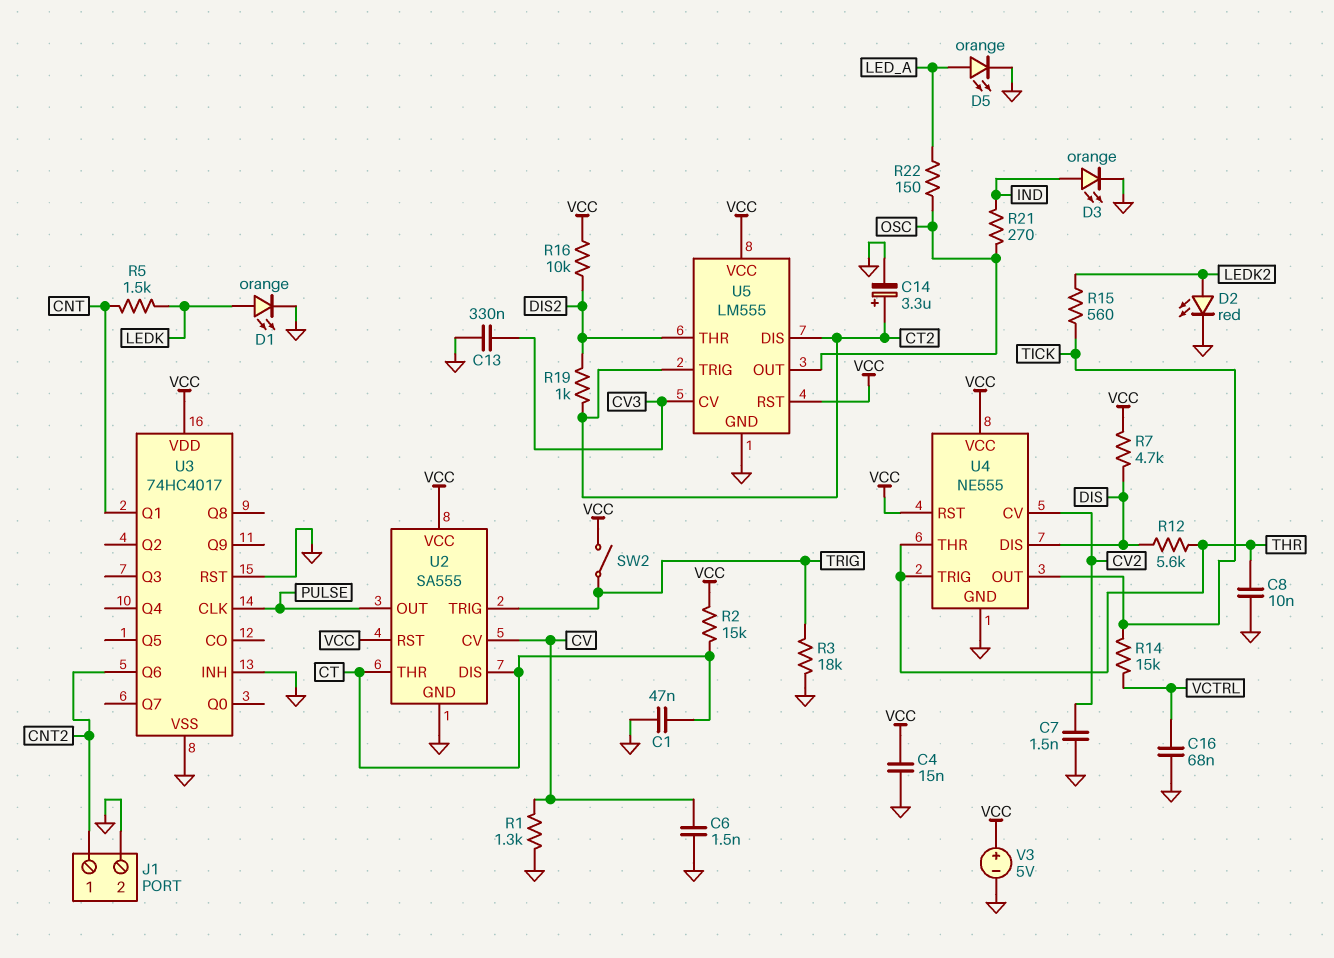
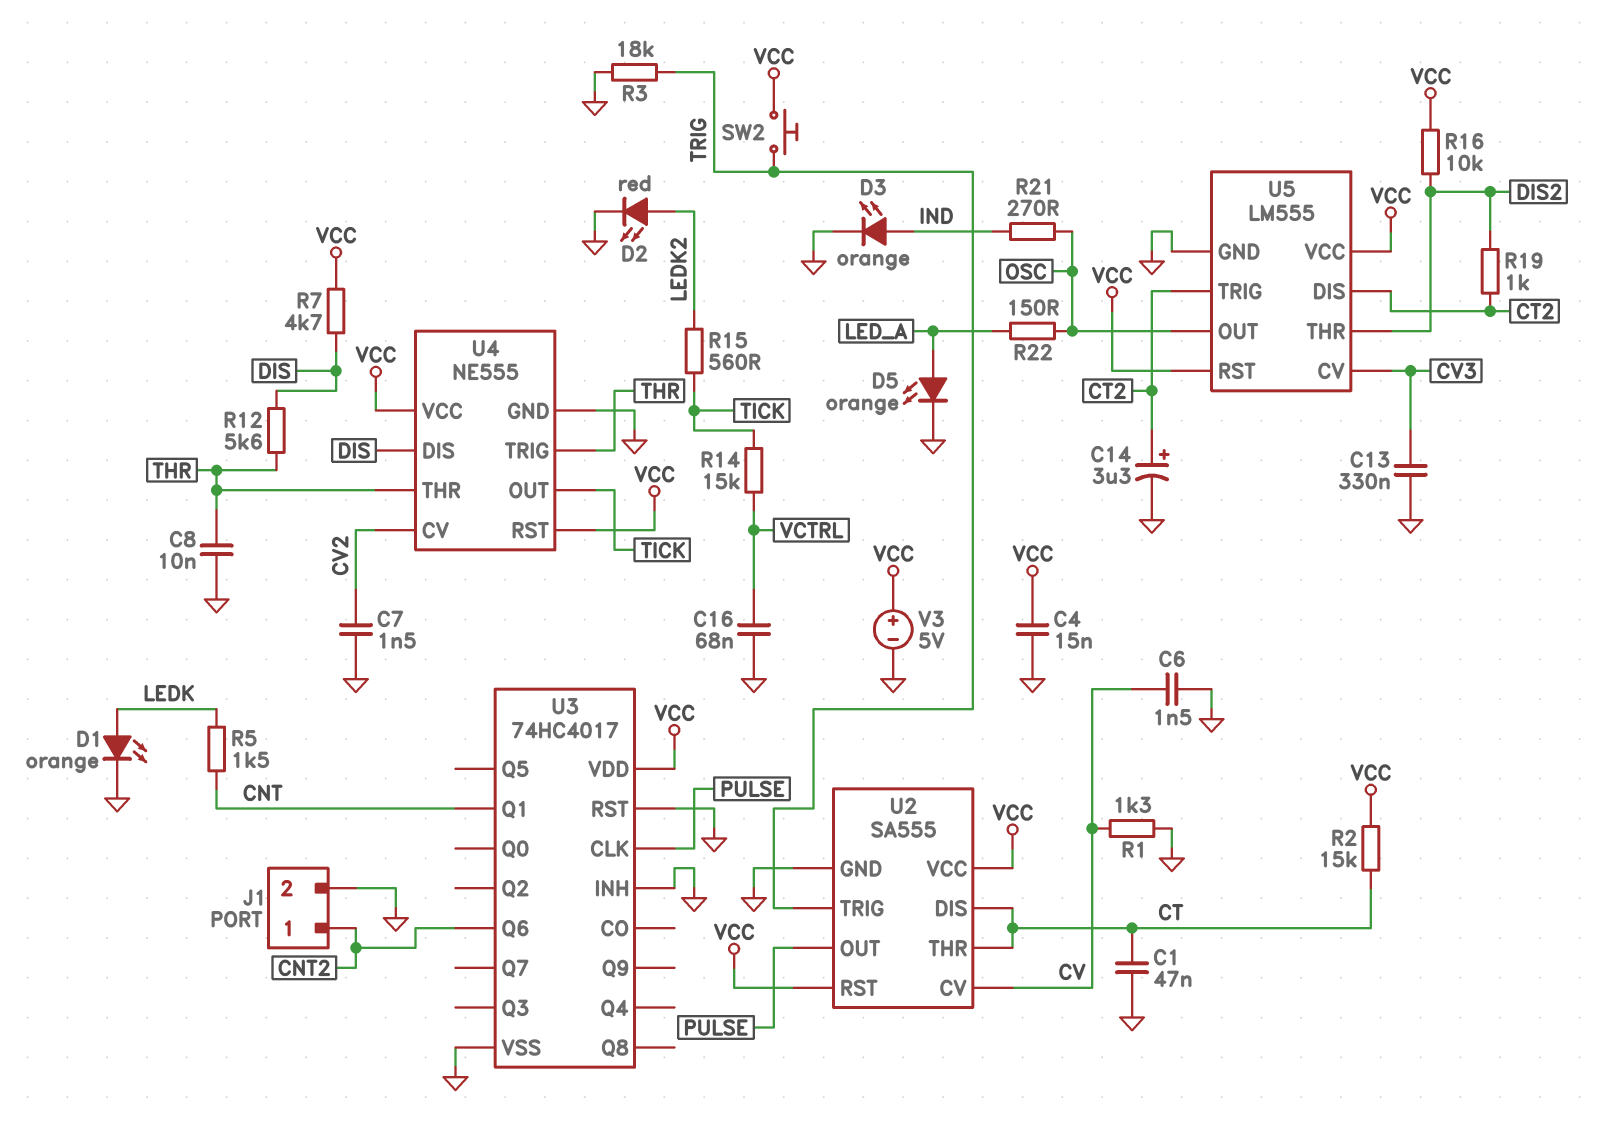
SW2: switch (TRIG, VCC) -> button (TRIG, VCC)

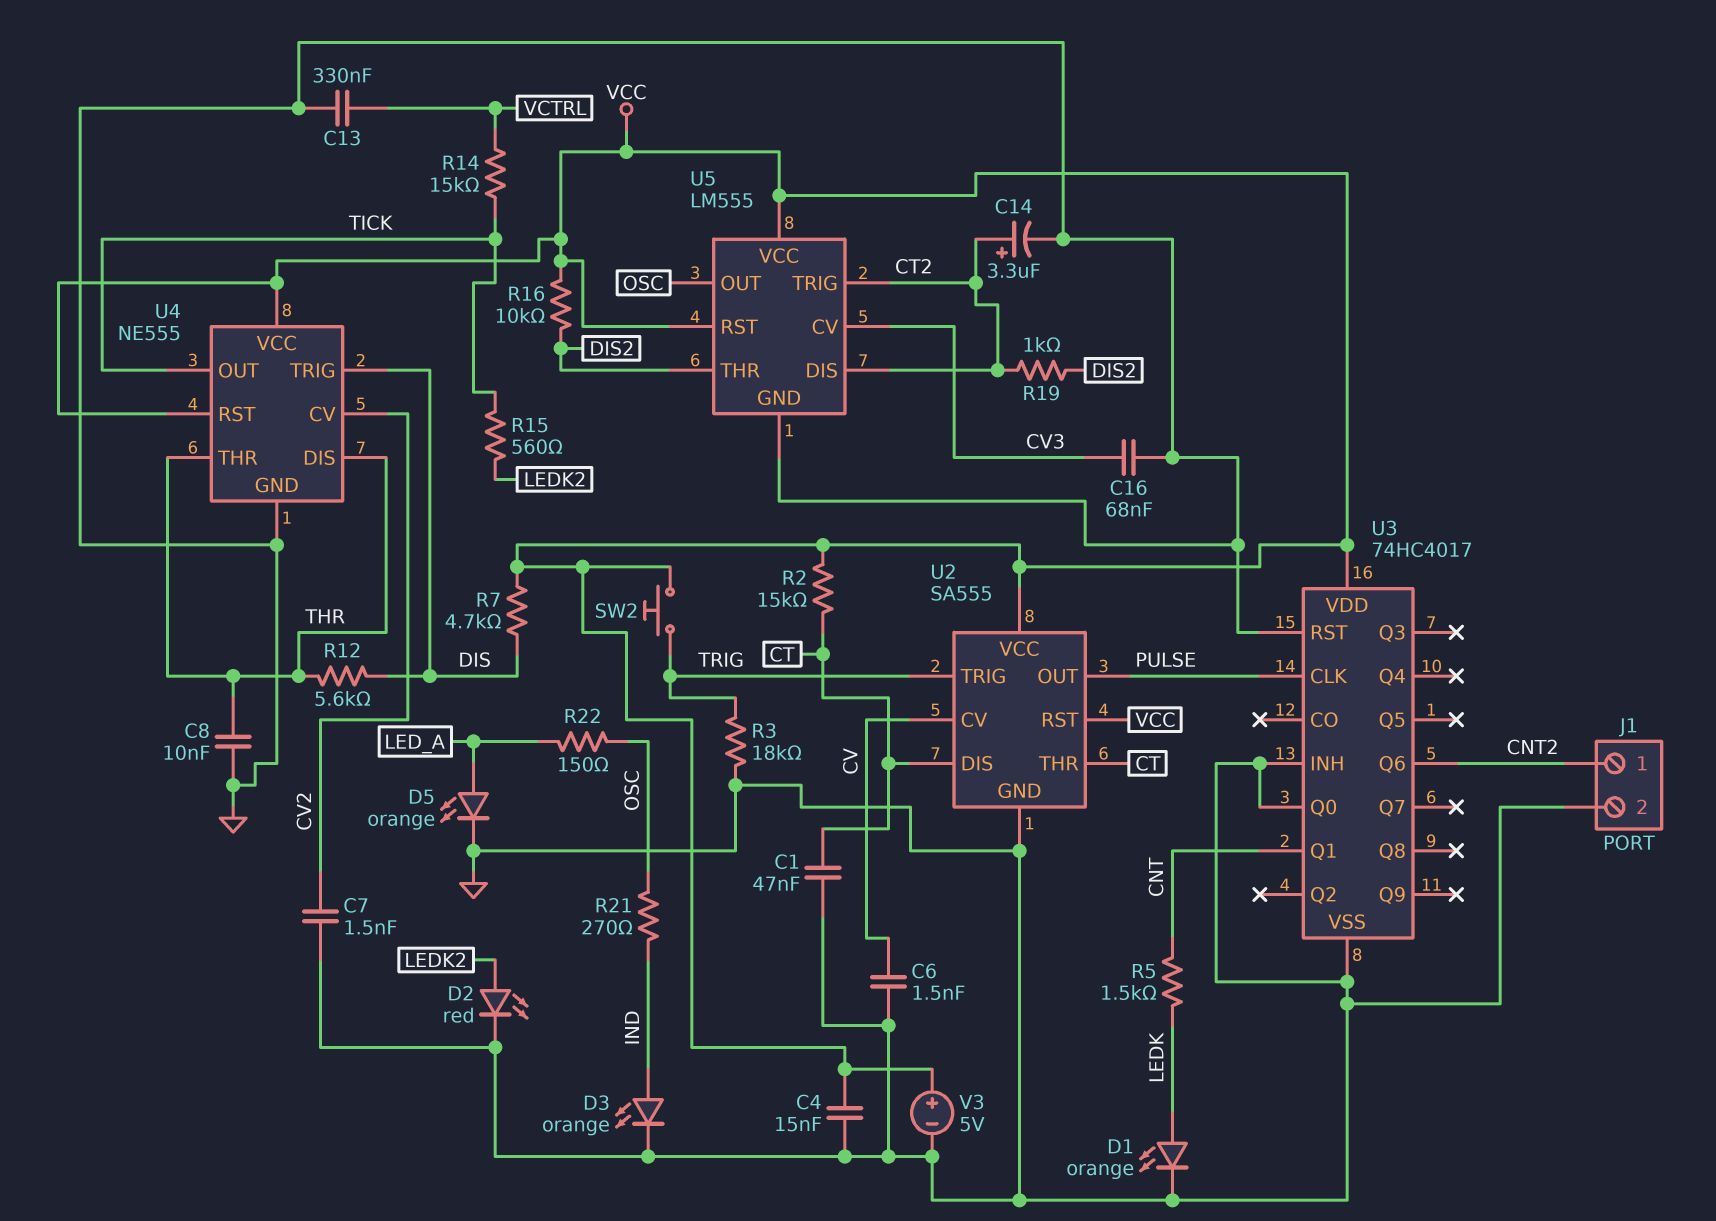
C13: 330nF (CV3, GND) -> 330nF (GND, VCTRL)
C16: 68nF (GND, VCTRL) -> 68nF (CV3, GND)
R1: 1.3k (CV, GND) -> none
U3 pin Q0: none -> GND
U4 pin DIS: DIS -> THR
U4 pin TRIG: THR -> DIS

